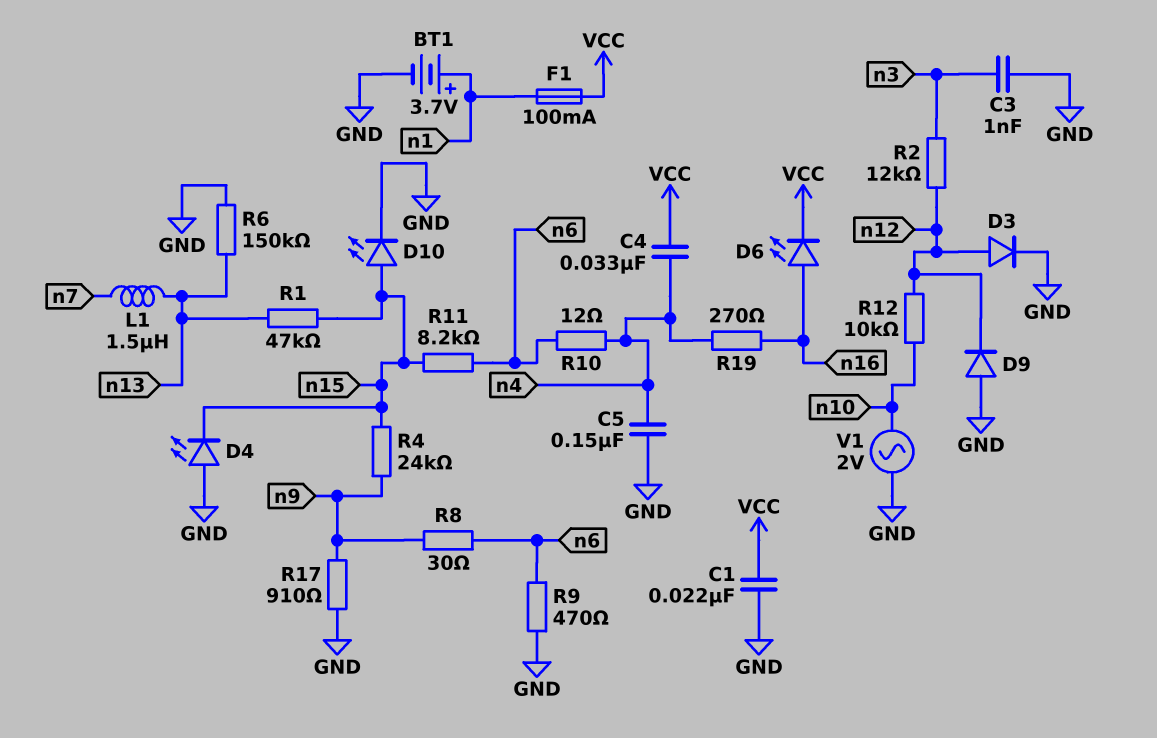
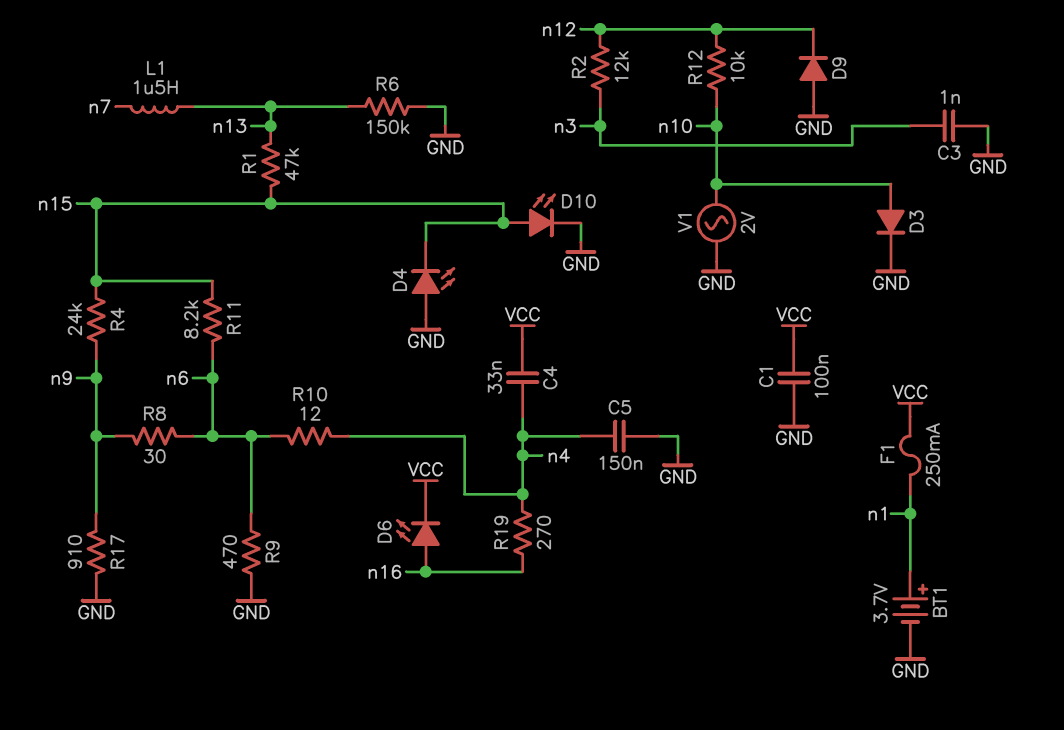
C1: 22nF (GND, VCC) -> 100nF (GND, VCC)
D3: diode (A n12, K GND) -> diode (A n10, K GND)
F1: 100mA (VCC, n1) -> 250mA (VCC, n1)

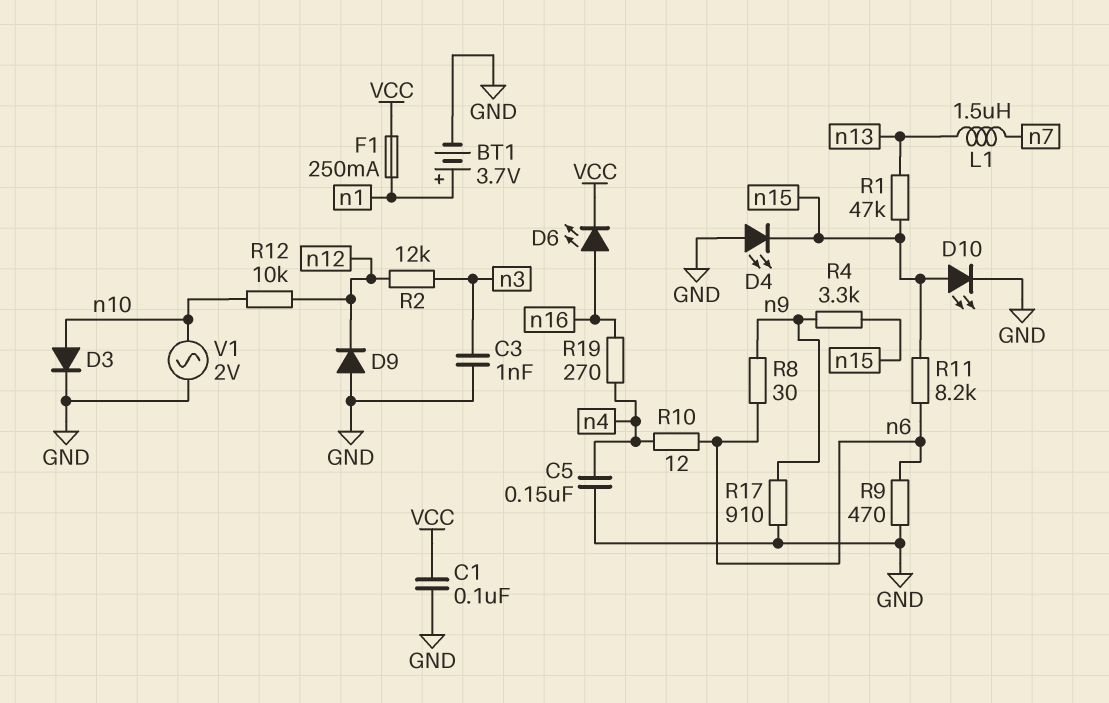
C4: 33nF (VCC, n4) -> none
R4: 24k (n9, n15) -> 3.3k (n9, n15)
R6: 150k (GND, n13) -> none

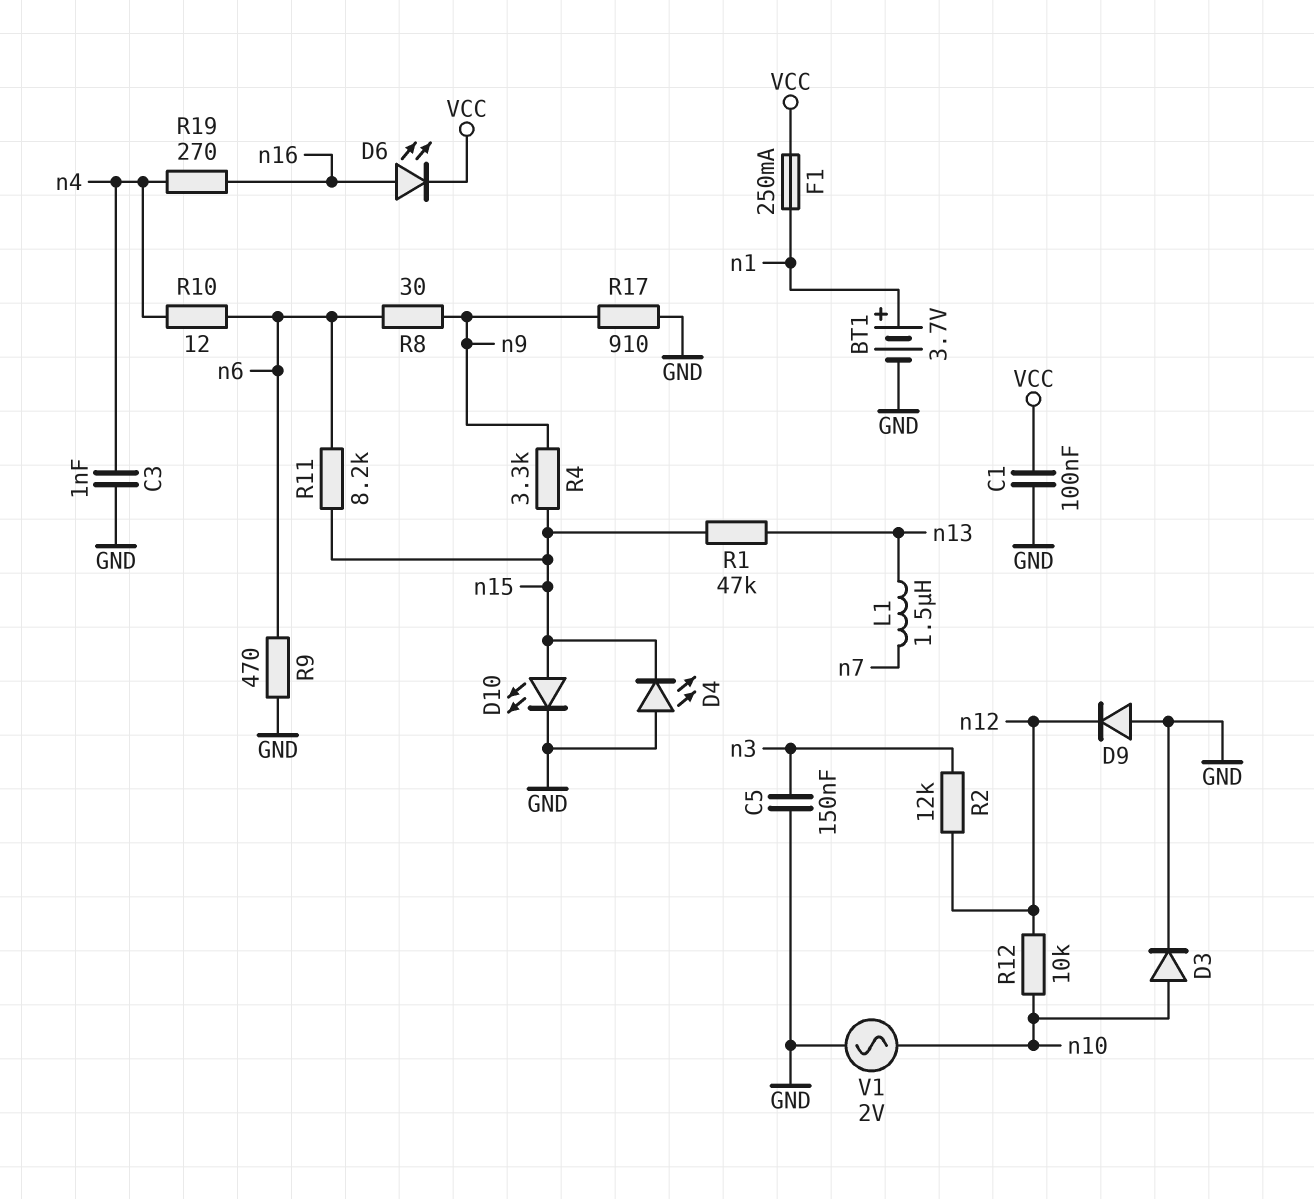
C3: 1nF (GND, n3) -> 1nF (GND, n4)
C5: 150nF (GND, n4) -> 150nF (GND, n3)

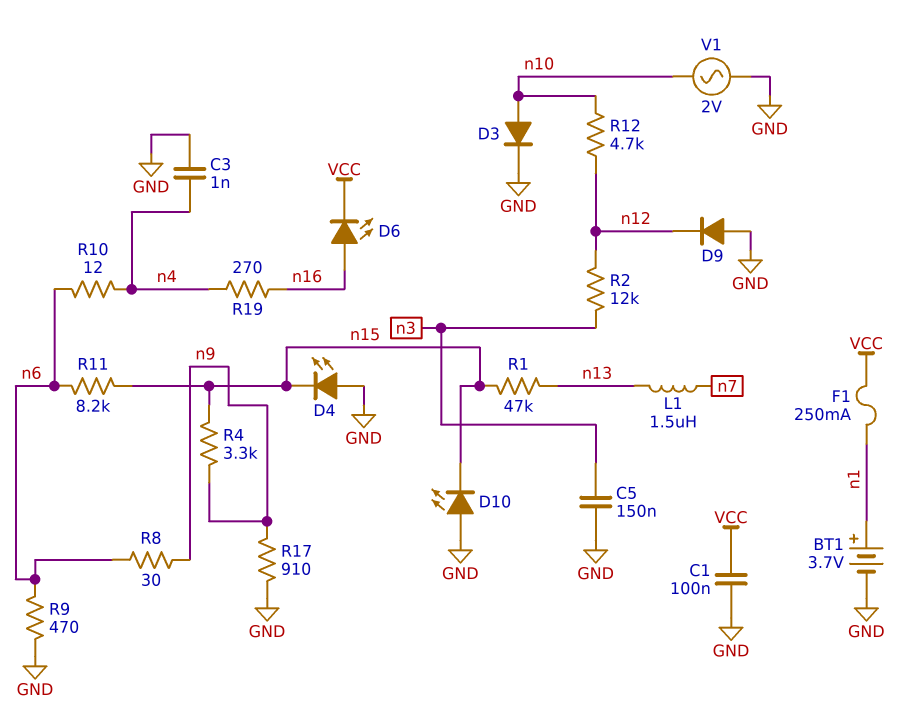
D10: LED (A n15, K GND) -> LED (A GND, K n15)
R12: 10k (n10, n12) -> 4.7k (n10, n12)

